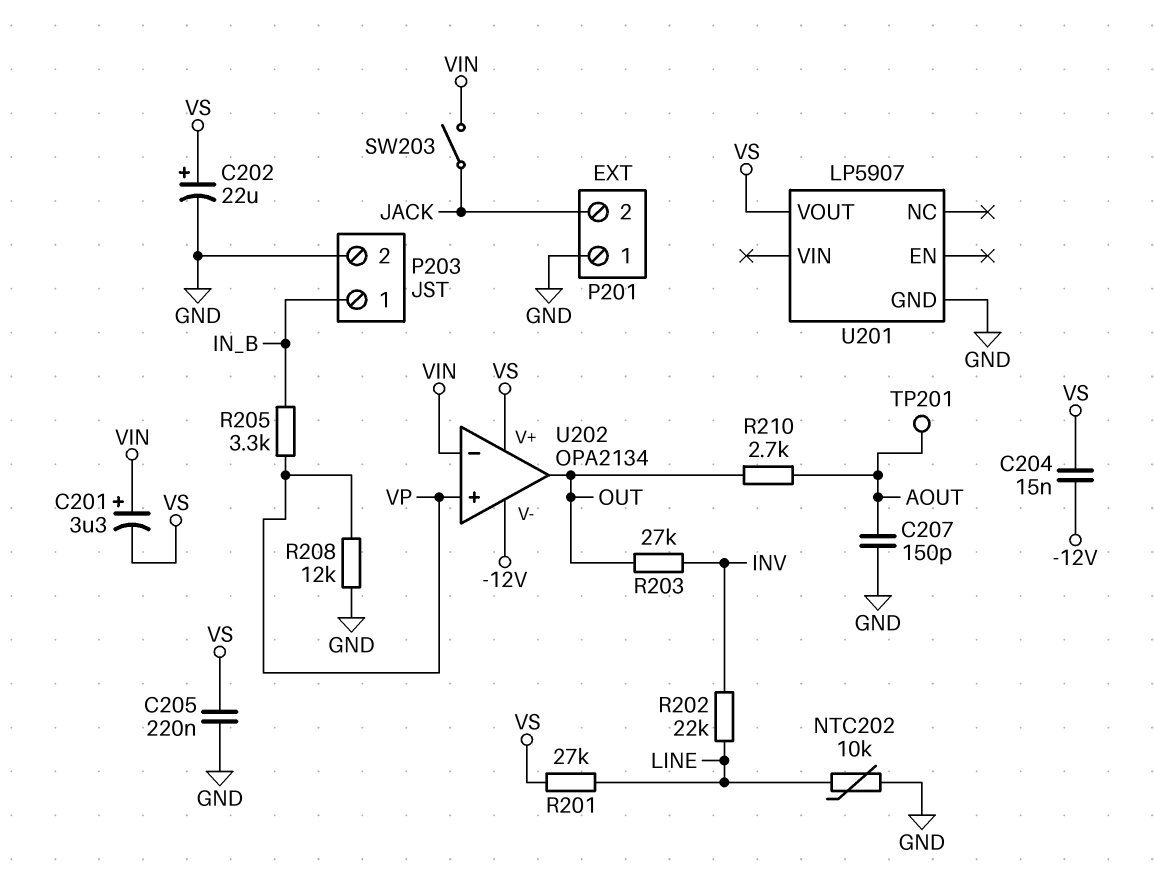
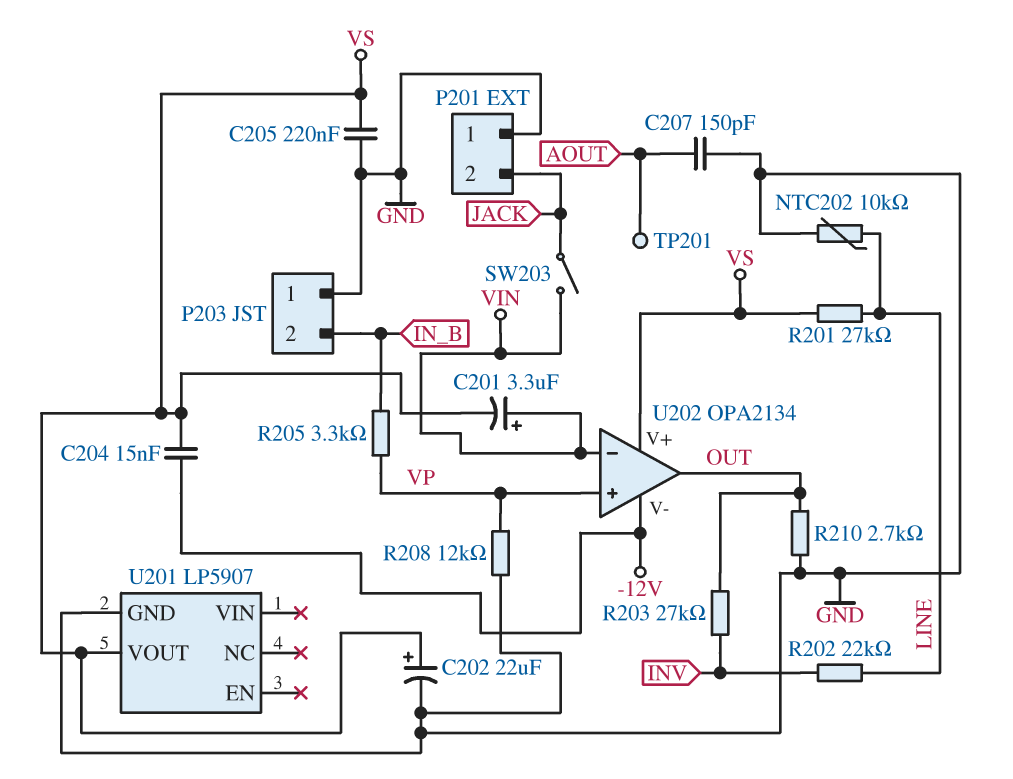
P203 pin 1: IN_B -> GND
P203 pin 2: GND -> IN_B
R210: 2.7k (AOUT, OUT) -> 2.7k (GND, OUT)

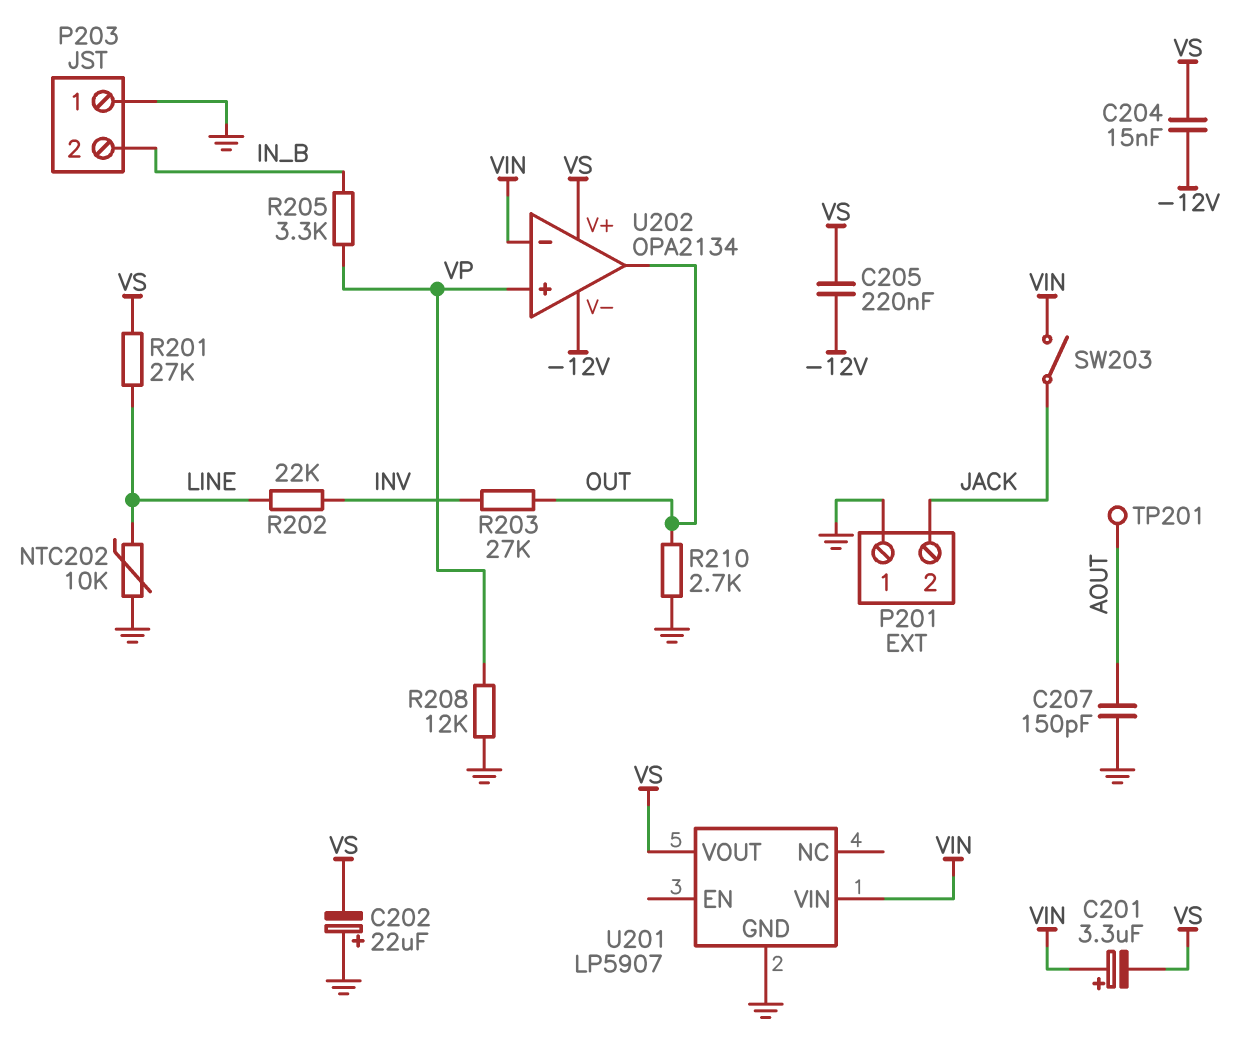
C202: 22uF (plus VS, minus GND) -> 22uF (plus GND, minus VS)
C205: 220nF (GND, VS) -> 220nF (-12V, VS)
U201 pin VIN: none -> VIN

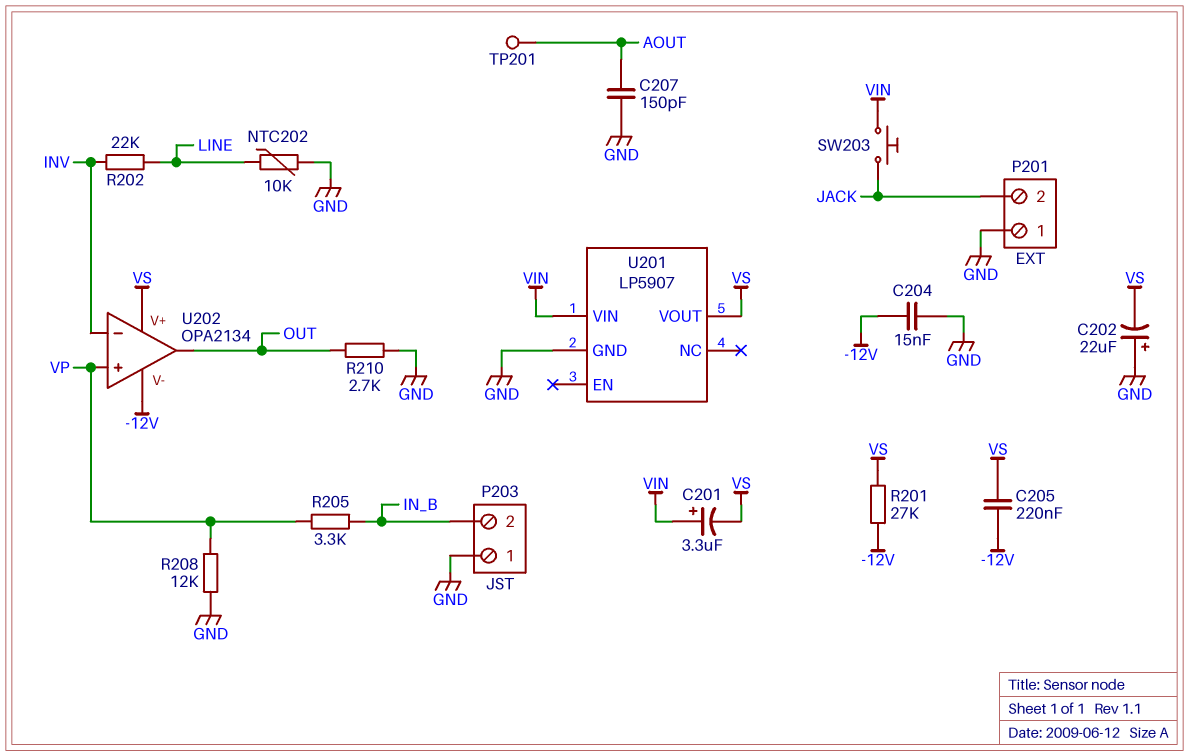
C204: 15nF (-12V, VS) -> 15nF (-12V, GND)
R201: 27k (LINE, VS) -> 27k (-12V, VS)
R203: 27k (INV, OUT) -> none
SW203: switch (JACK, VIN) -> button (JACK, VIN)
U202 pin in-: VIN -> INV

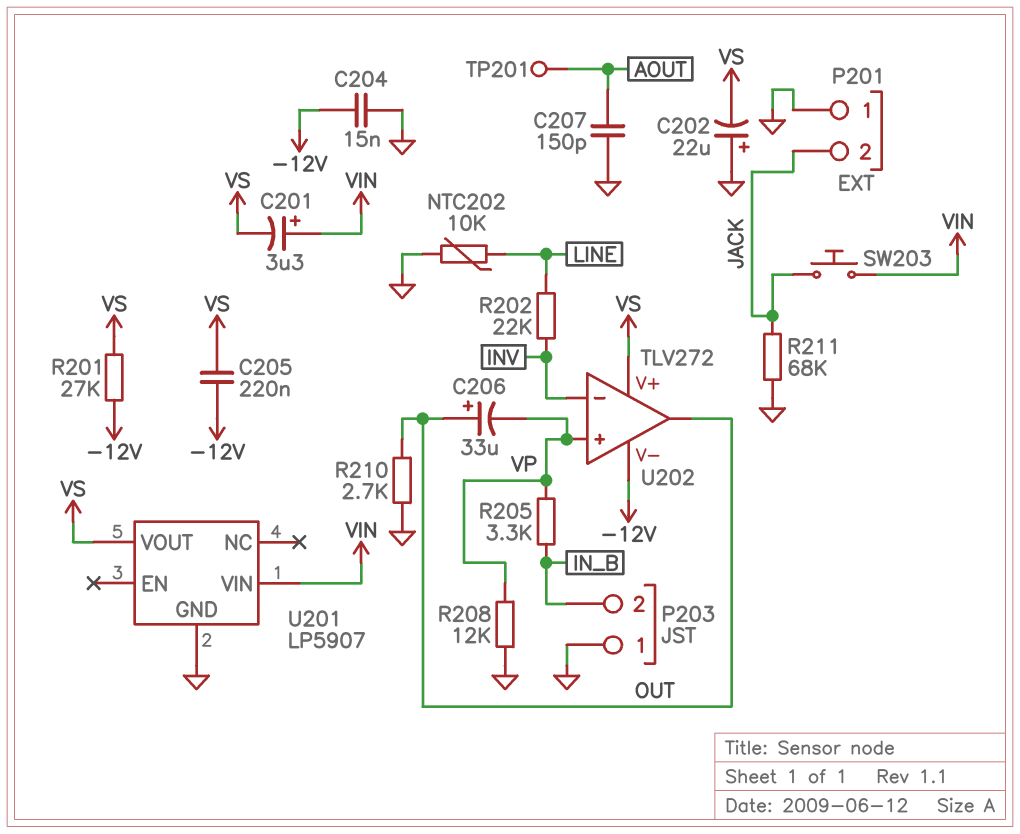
C206: none -> 33uF (plus OUT, minus VP)
R211: none -> 68k (GND, JACK)
U202: OPA2134 -> TLV272

